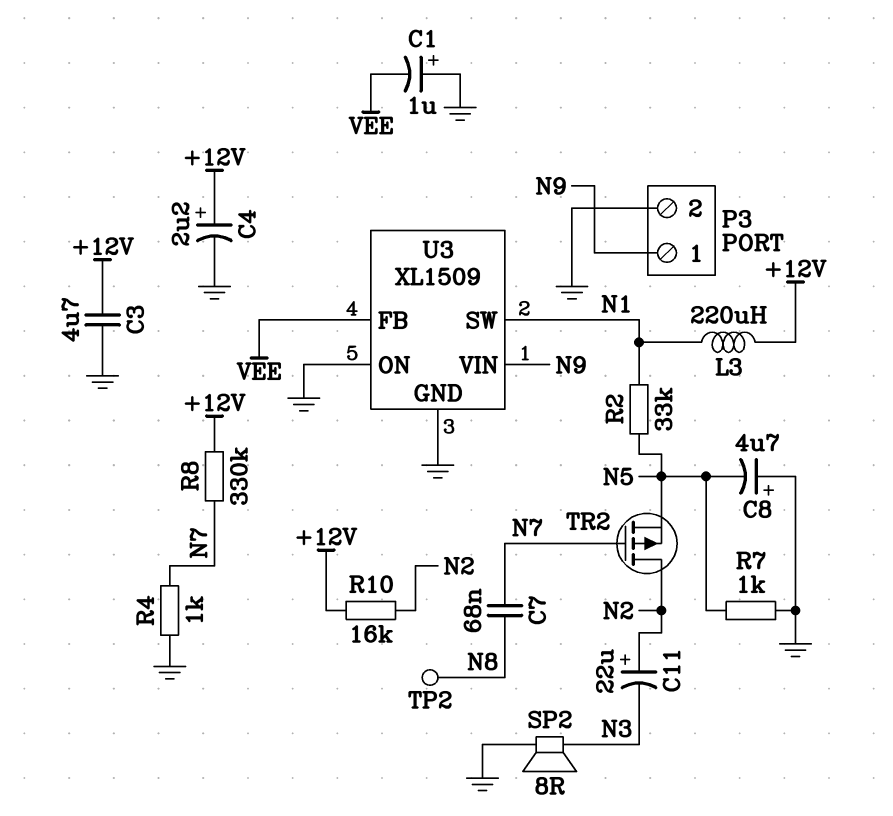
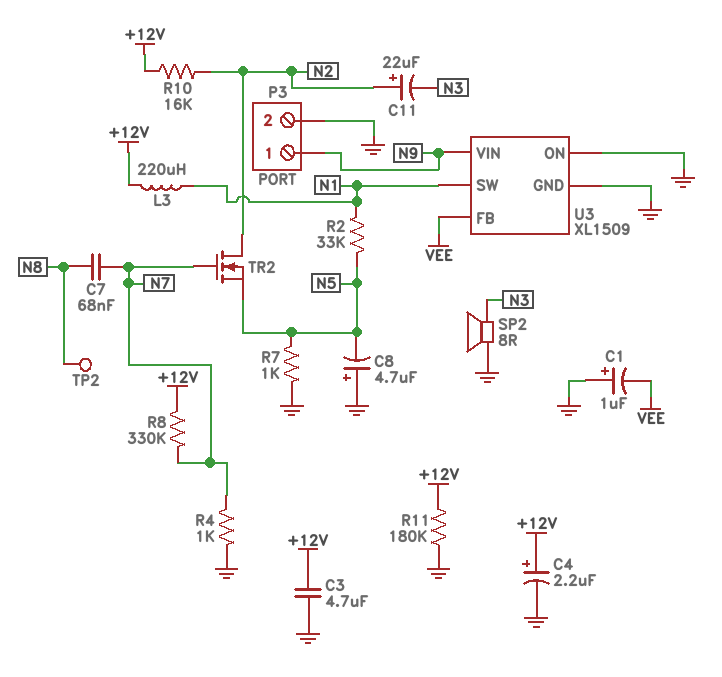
R11: none -> 180k (+12V, GND)
TR2: PMOS (G N7, D N2, S N5) -> NMOS (G N7, D N2, S N5)

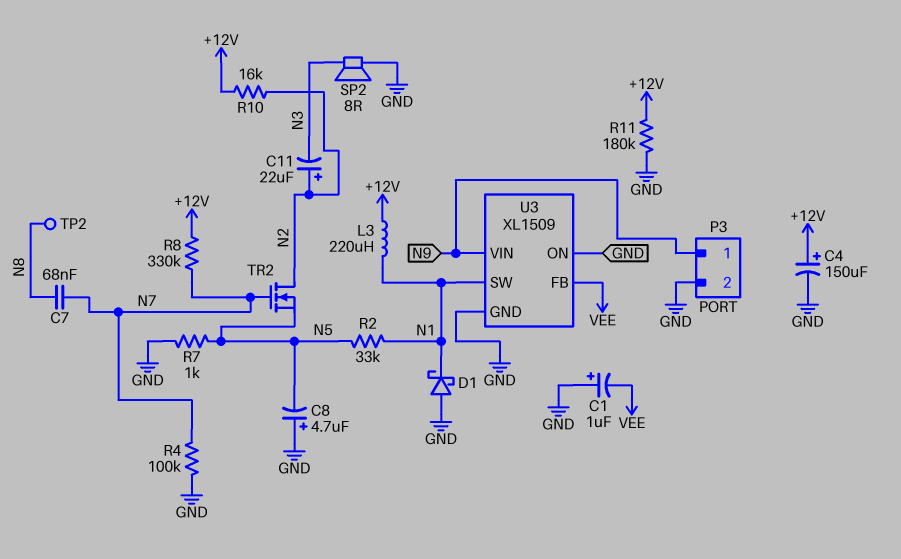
C3: 4.7uF (+12V, GND) -> none
C4: 2.2uF (plus +12V, minus GND) -> 150uF (plus +12V, minus GND)
D1: none -> schottky (A GND, K N1)
R4: 1k (GND, N7) -> 100k (GND, N7)

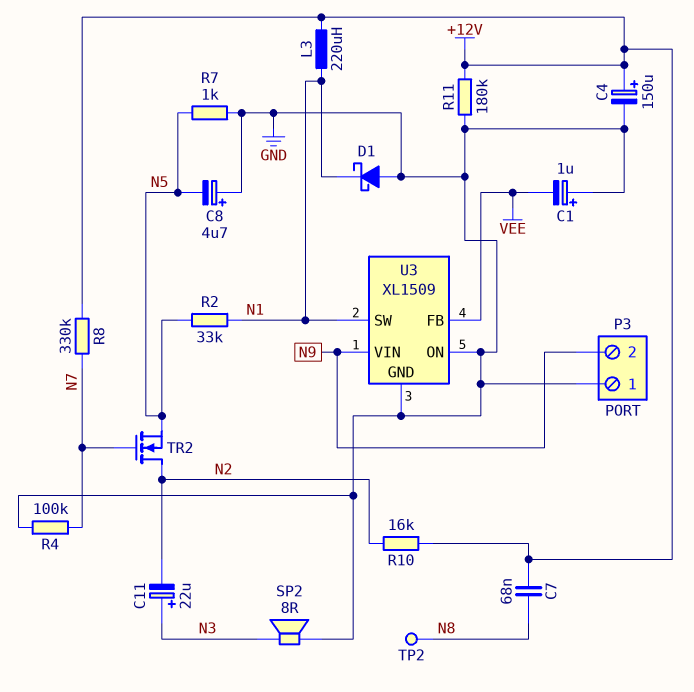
C7: 68nF (N7, N8) -> 68nF (+12V, N8)
C11: 22uF (plus N2, minus N3) -> 22uF (plus N3, minus N2)
P3 pin 1: N9 -> GND
P3 pin 2: GND -> N9

